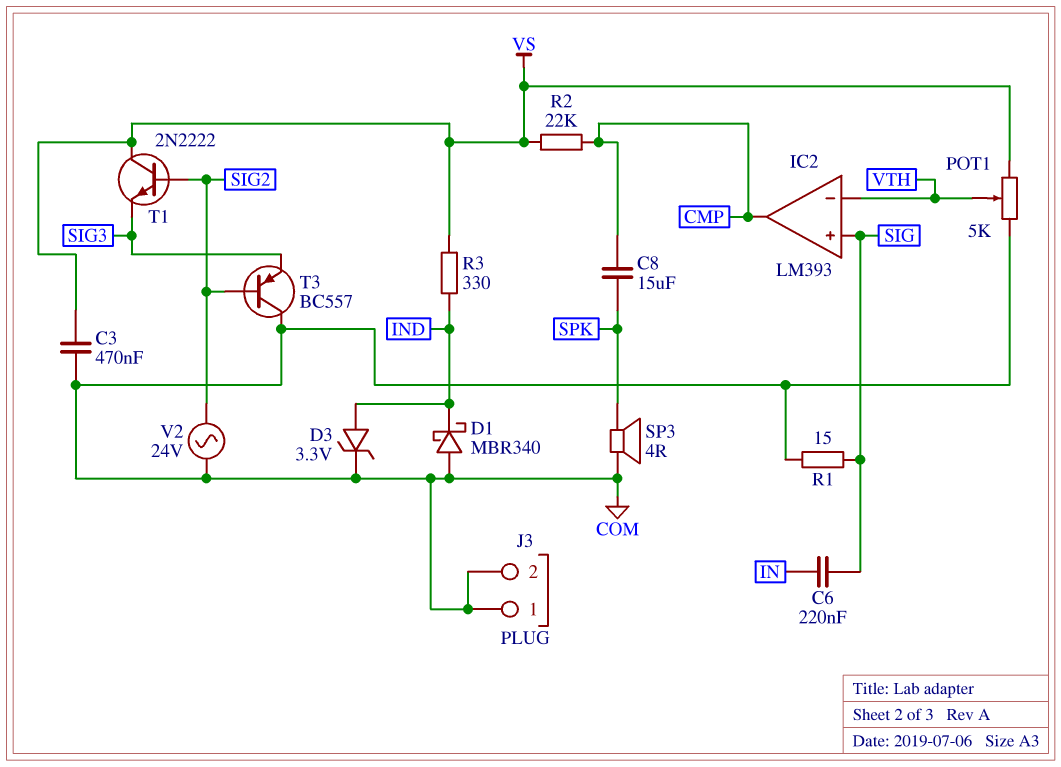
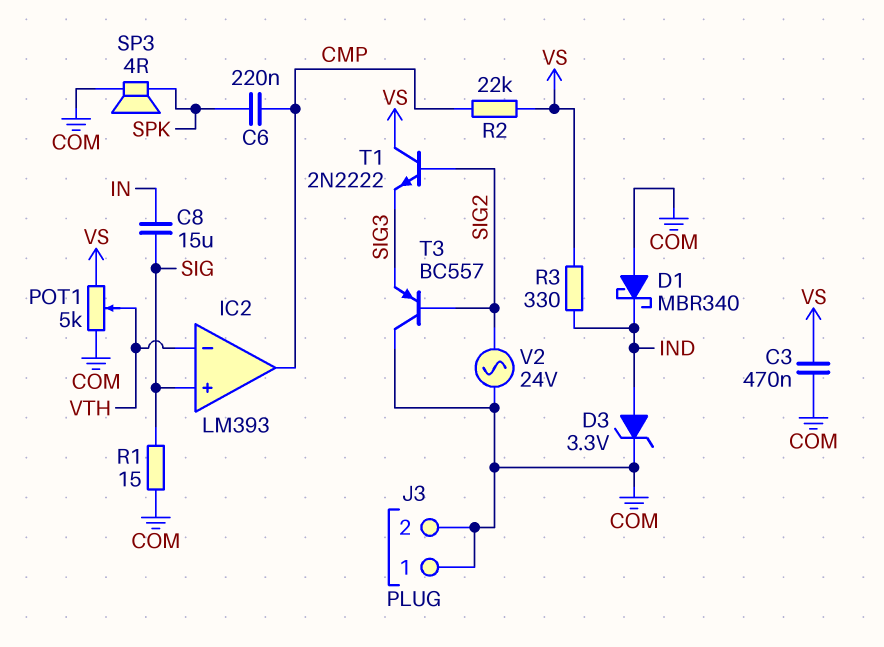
C6: 220nF (IN, SIG) -> 220nF (CMP, SPK)
C8: 15uF (CMP, SPK) -> 15uF (IN, SIG)

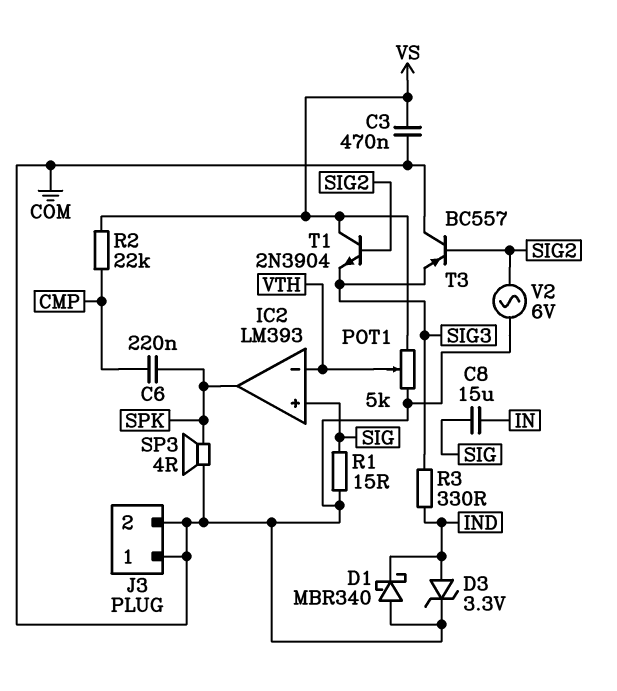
IC2 pin out: CMP -> SPK
R3: 330 (IND, VS) -> 330 (IND, SIG3)
T1: NPN 2N2222 (B SIG2, C VS, E SIG3) -> NPN 2N3904 (B SIG2, C VS, E SIG3)
V2: AC 24V (COM, SIG2) -> AC 6V (COM, SIG2)

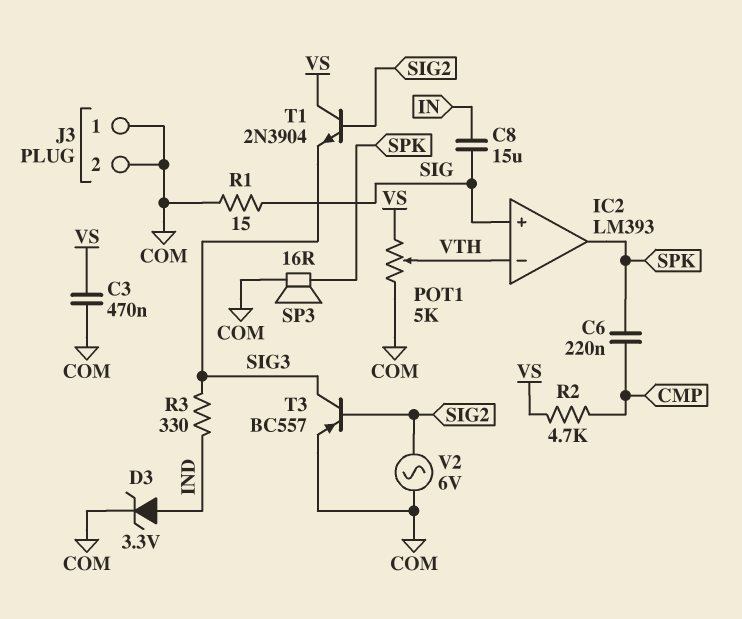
D1: schottky MBR340 (A COM, K IND) -> none
R2: 22k (CMP, VS) -> 4.7k (CMP, VS)
SP3: speaker 4R (COM, SPK) -> speaker 16R (COM, SPK)
T3: PNP BC557 (B SIG2, C COM, E SIG3) -> PNP BC557 (B SIG2, C SIG3, E COM)

